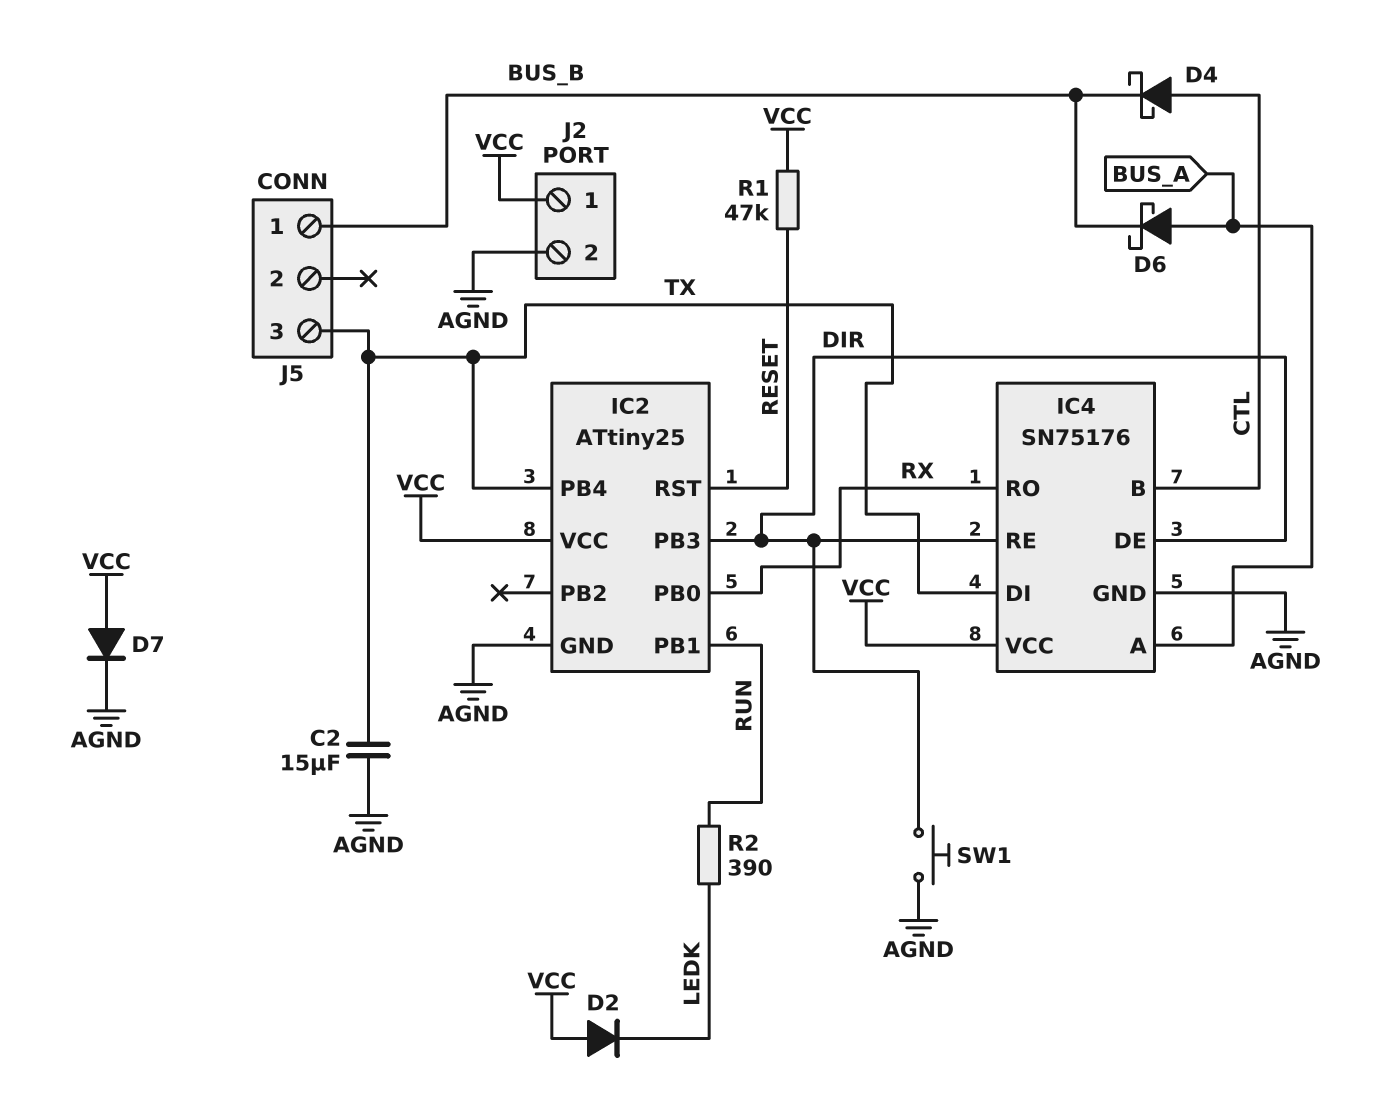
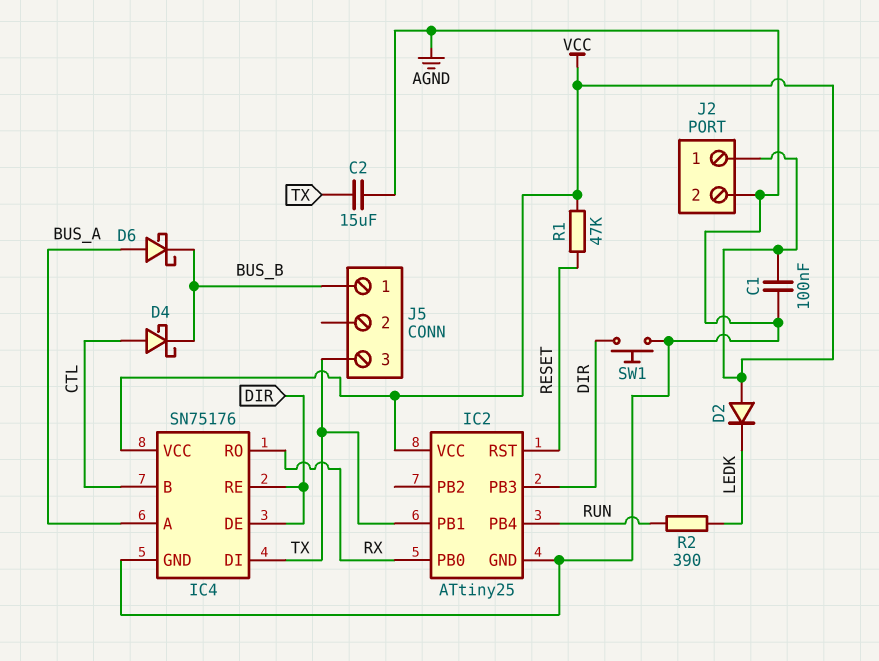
C1: none -> 100nF (AGND, VCC)
D7: diode (A VCC, K AGND) -> none
IC2 pin PB1: RUN -> TX
IC2 pin PB4: TX -> RUN

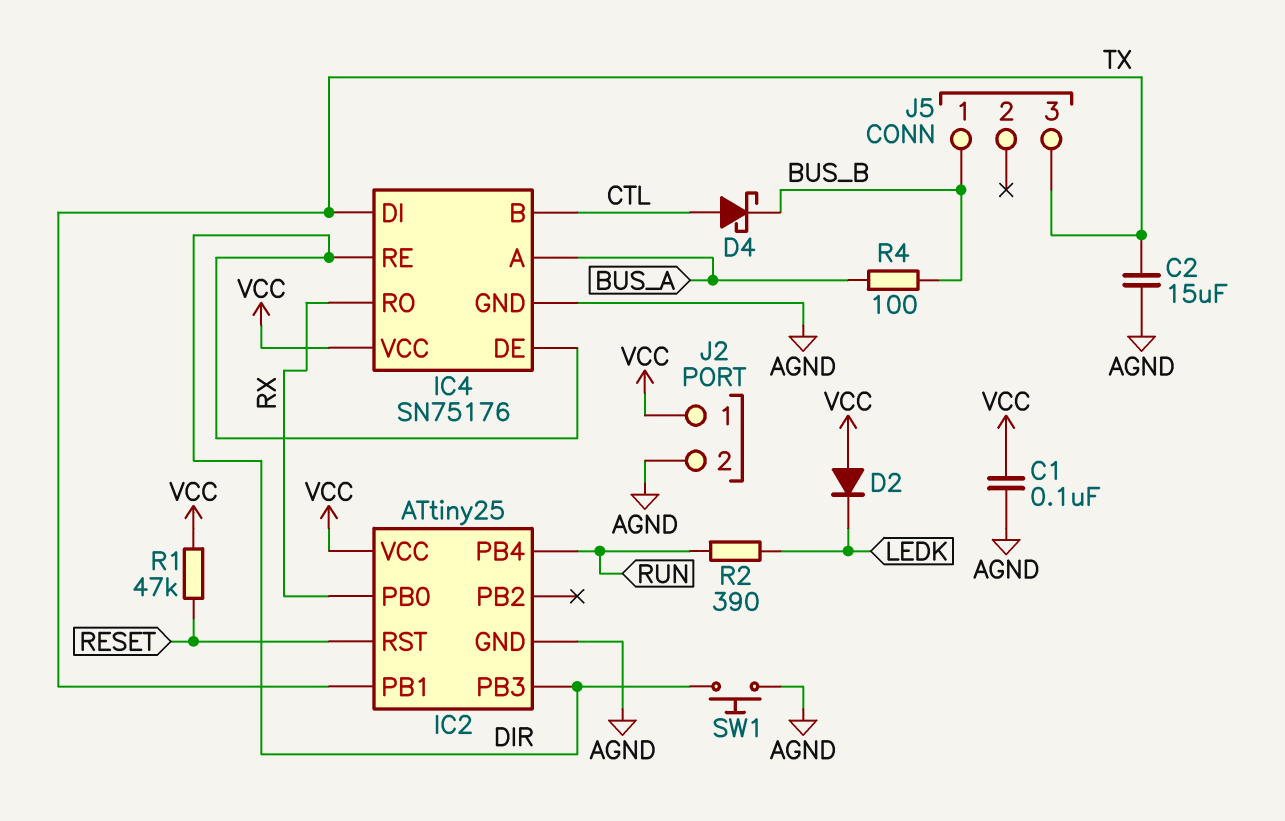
D6: schottky (A BUS_A, K BUS_B) -> none
R4: none -> 100 (BUS_A, BUS_B)

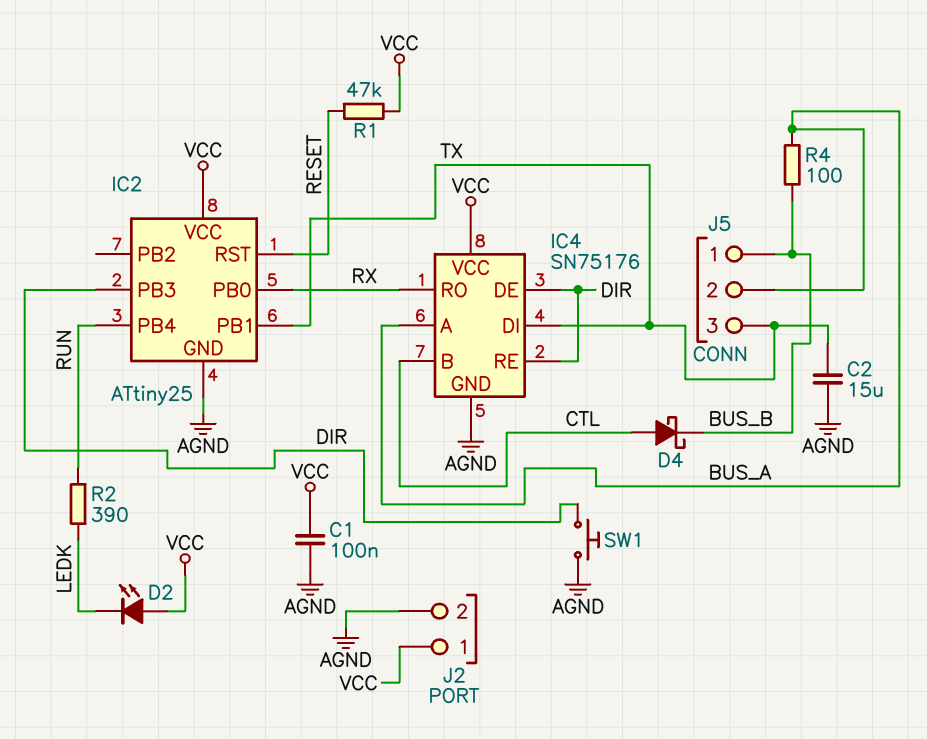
D2: diode (A VCC, K LEDK) -> LED (A VCC, K LEDK)
J5 pin 2: none -> BUS_A

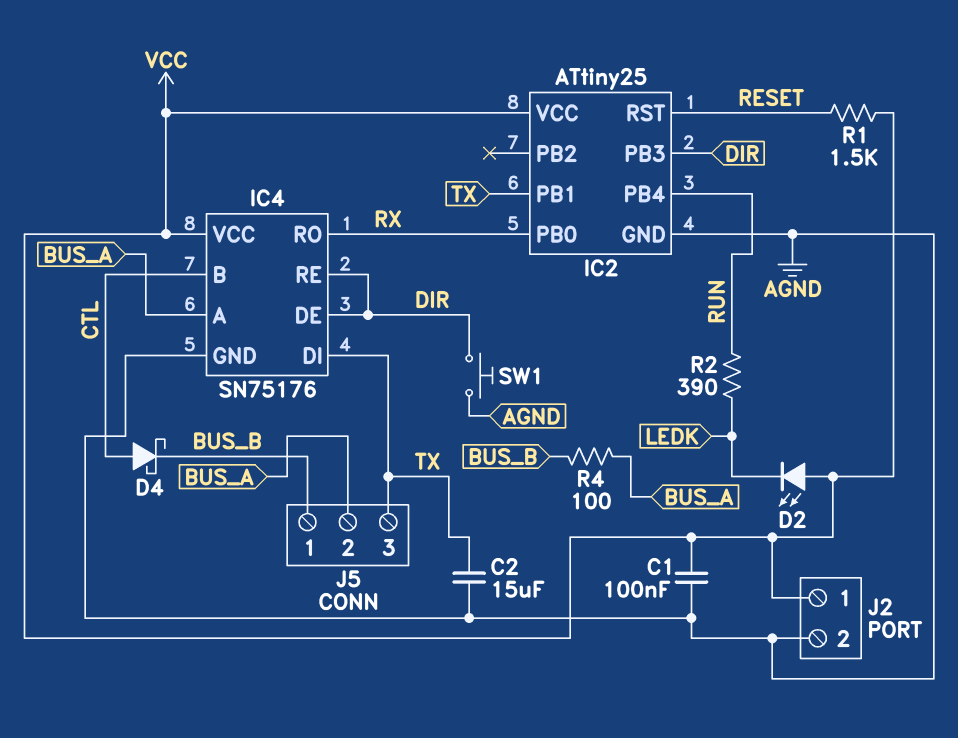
R1: 47k (RESET, VCC) -> 1.5k (RESET, VCC)

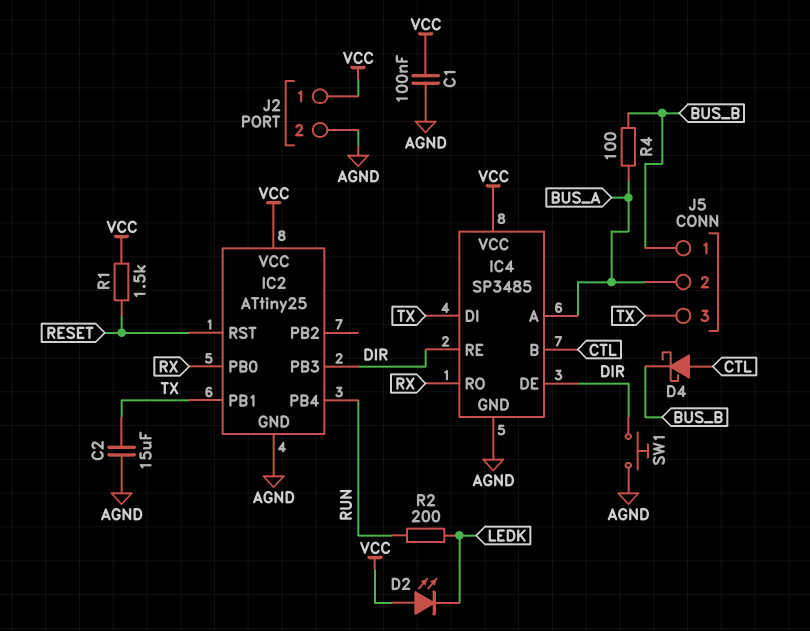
IC4: SN75176 -> SP3485
R2: 390 (LEDK, RUN) -> 200 (LEDK, RUN)

